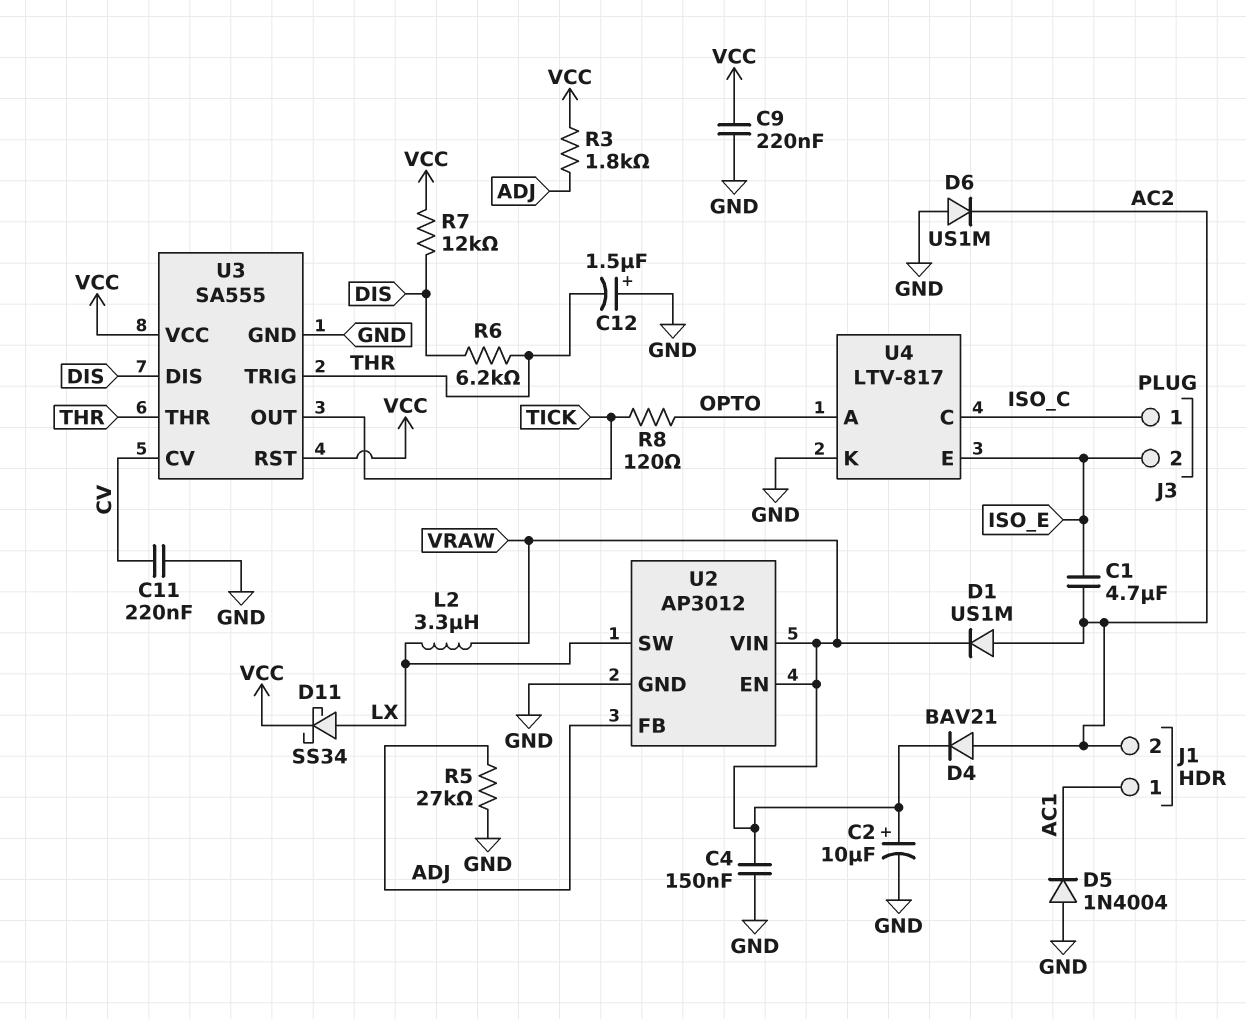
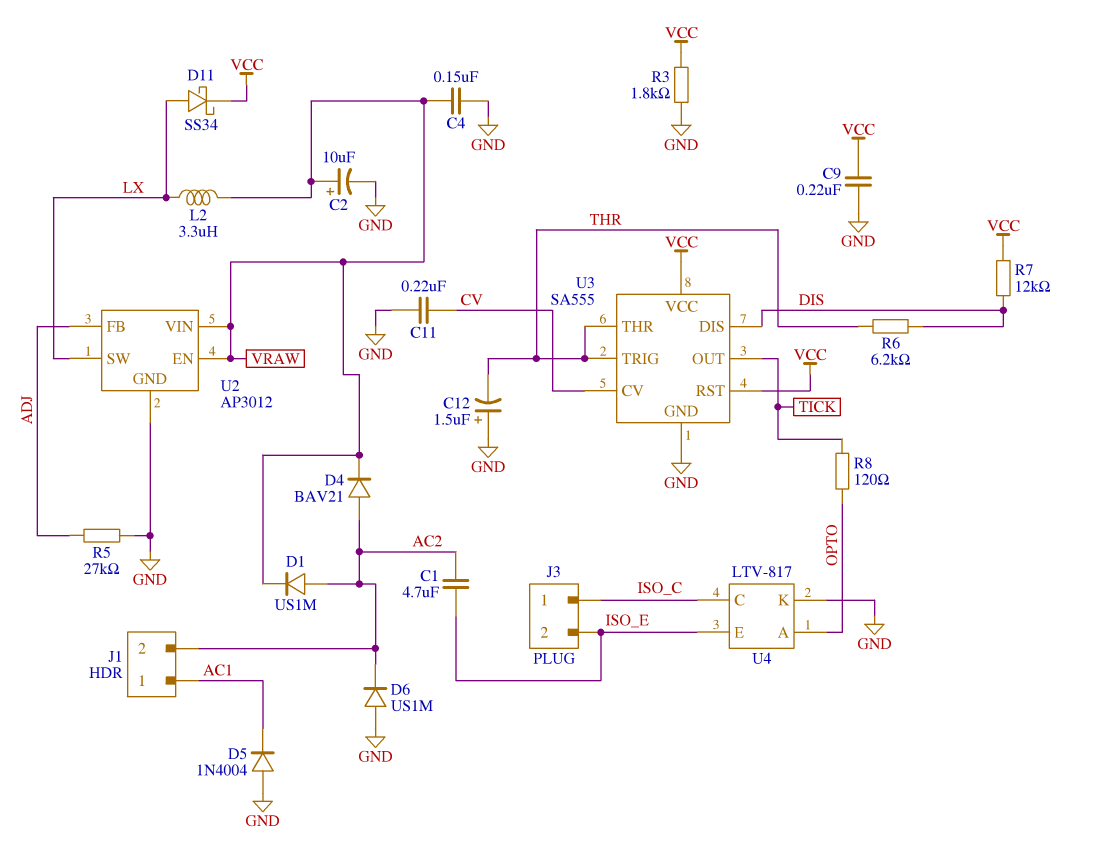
R3: 1.8k (ADJ, VCC) -> 1.8k (GND, VCC)

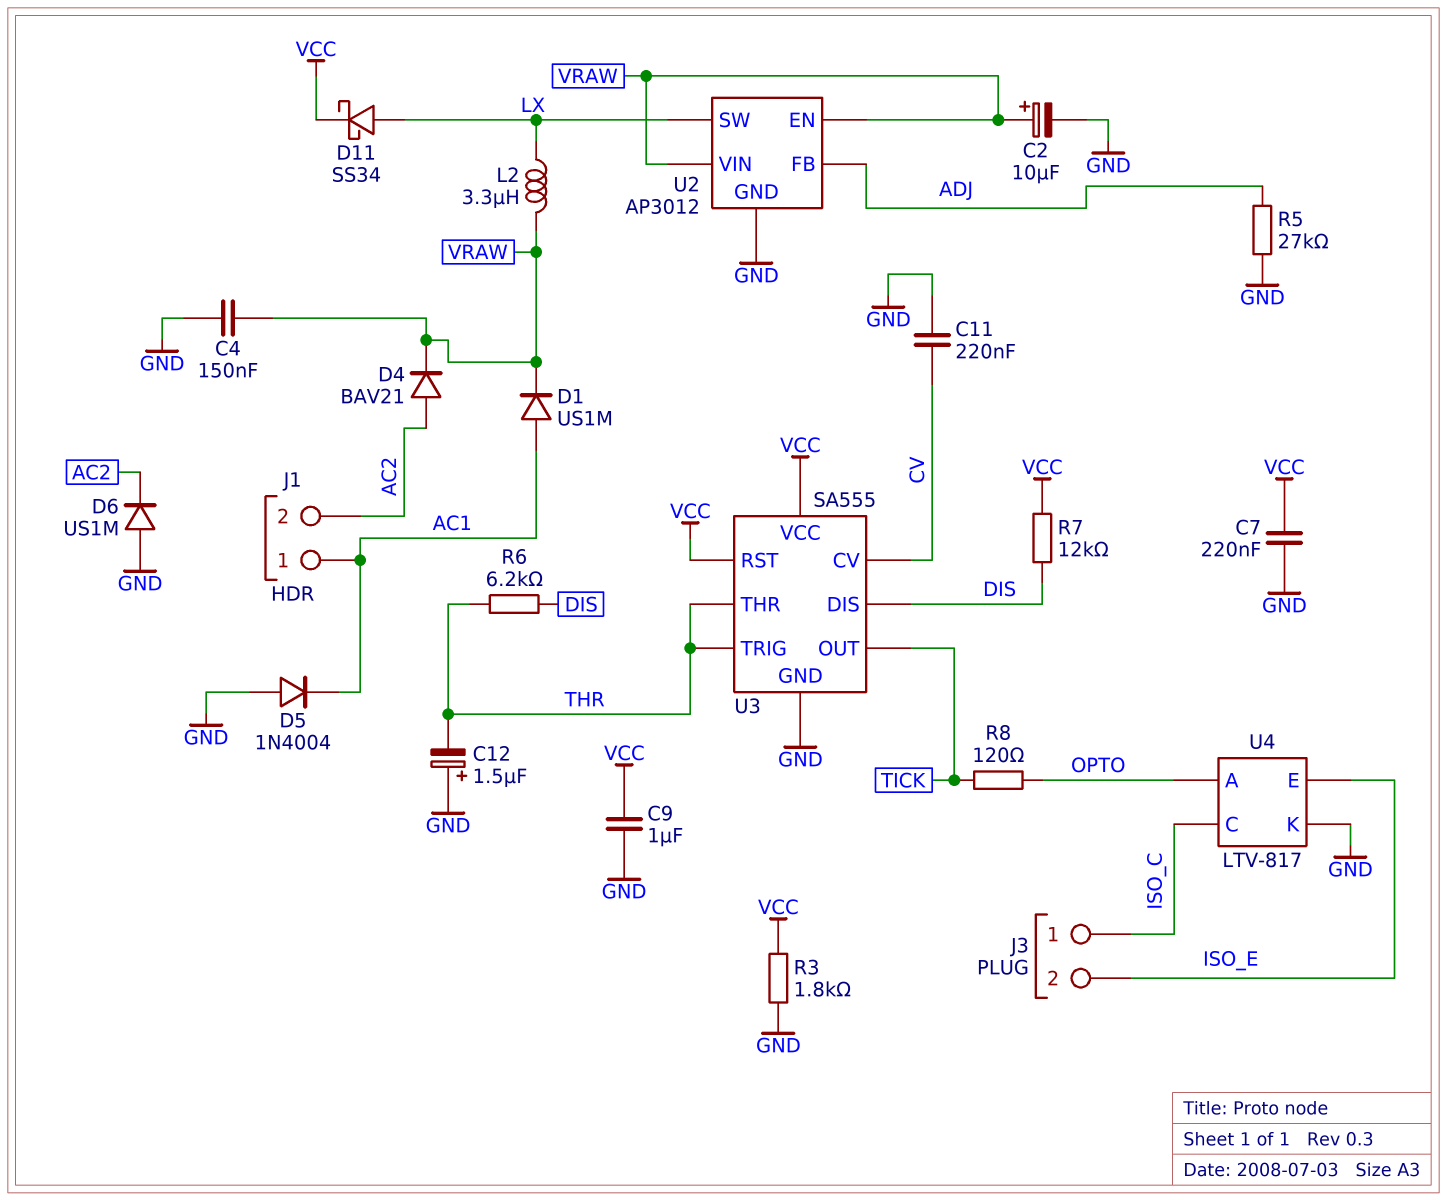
C1: 4.7uF (AC2, ISO_E) -> none
C7: none -> 220nF (GND, VCC)
C9: 220nF (GND, VCC) -> 1uF (GND, VCC)
D1: diode US1M (A AC2, K VRAW) -> diode US1M (A AC1, K VRAW)

